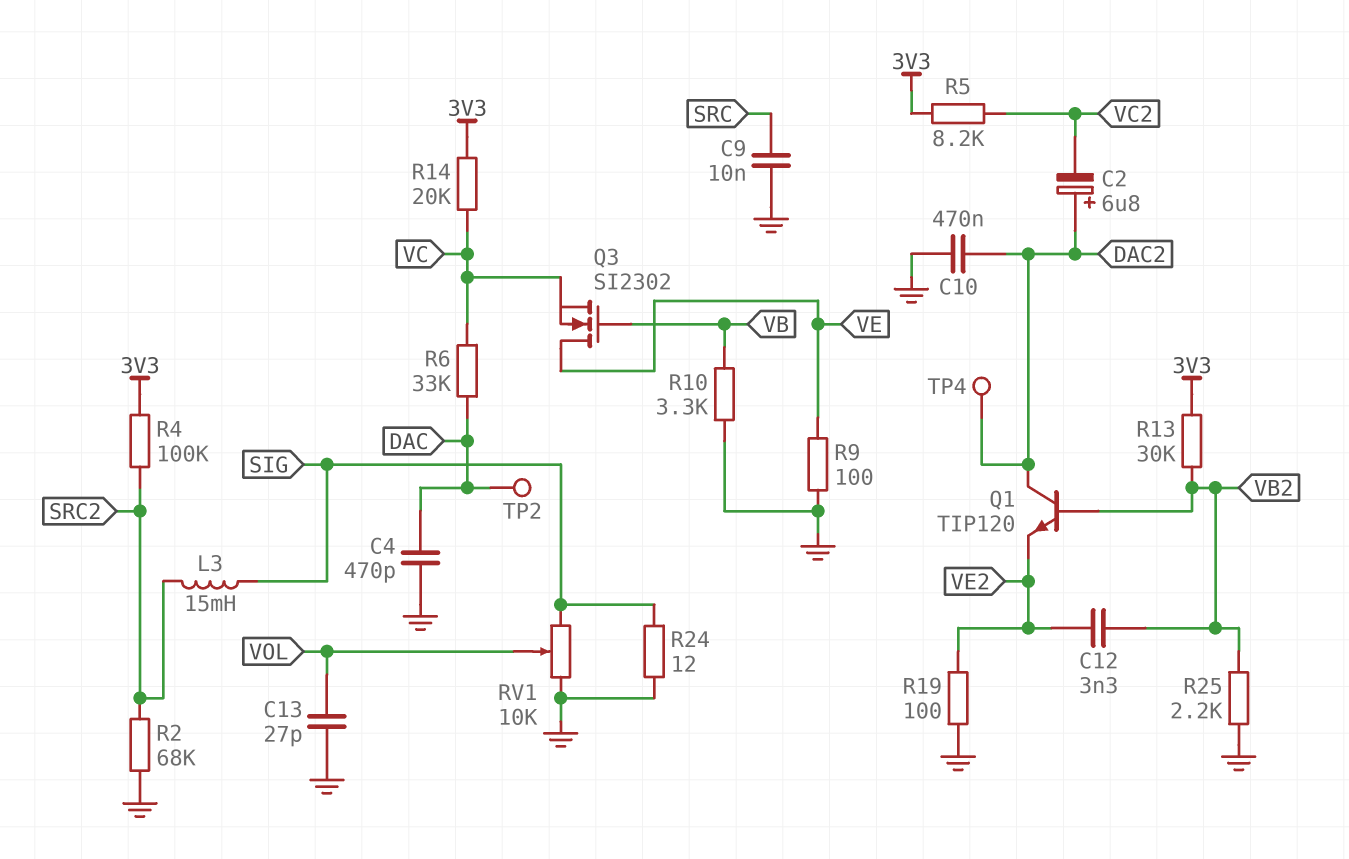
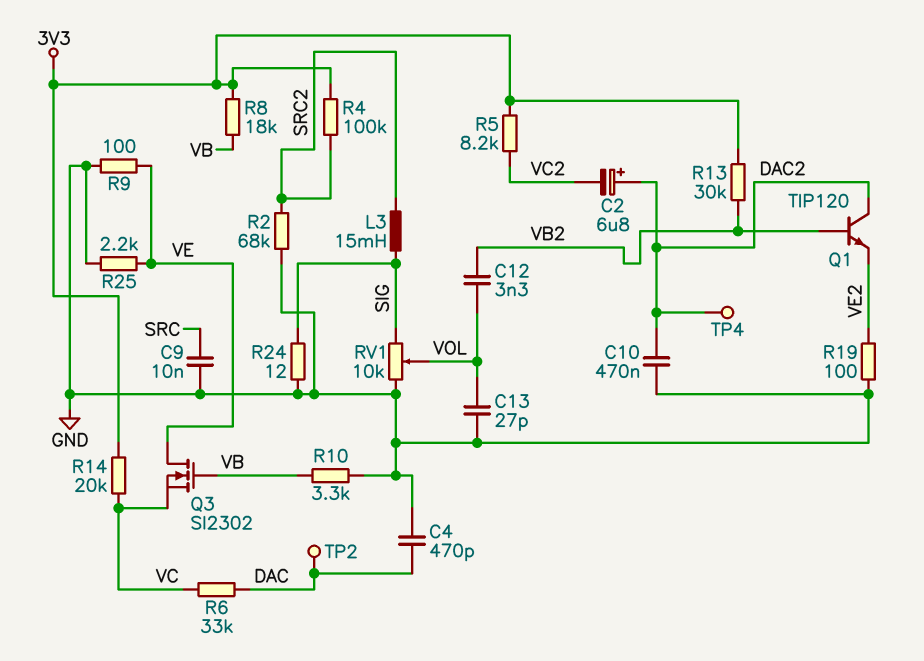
C12: 3.3nF (VB2, VE2) -> 3.3nF (VB2, VOL)
R8: none -> 18k (3V3, VB)
R25: 2.2k (GND, VB2) -> 2.2k (GND, VE)

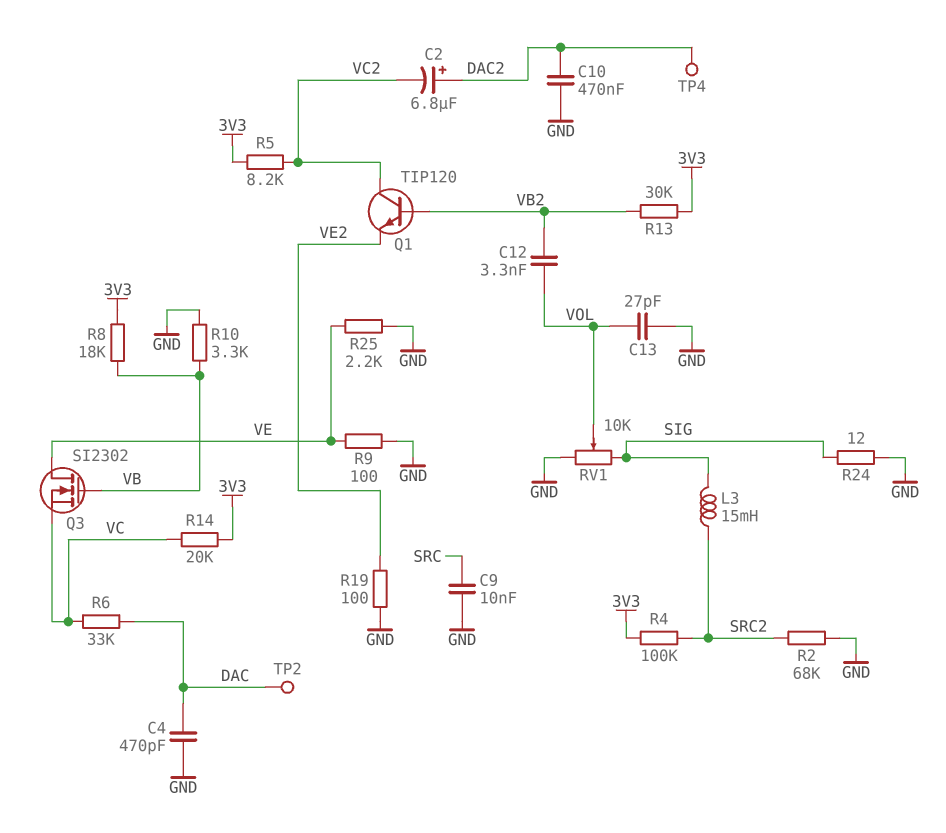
Q1: NPN TIP120 (B VB2, C DAC2, E VE2) -> NPN TIP120 (B VB2, C VC2, E VE2)

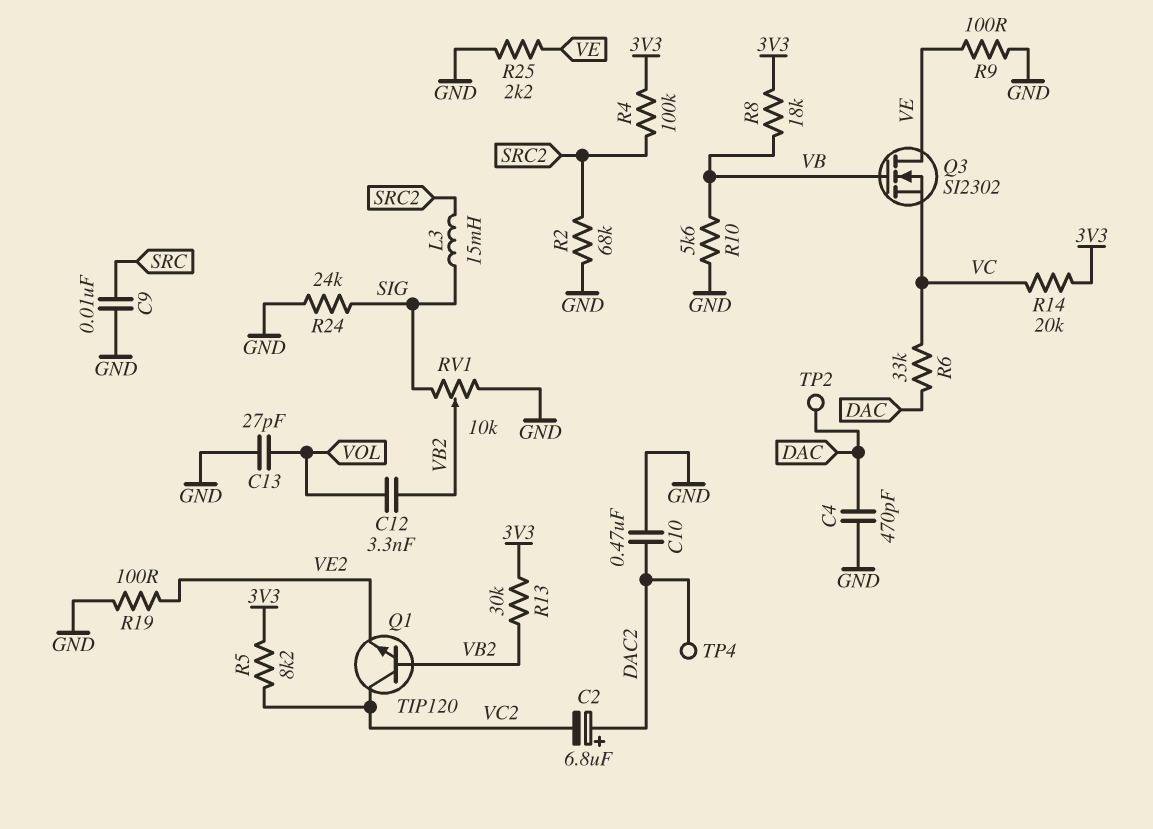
R10: 3.3k (GND, VB) -> 5.6k (GND, VB)
R24: 12 (GND, SIG) -> 24k (GND, SIG)
RV1: 10k (GND, SIG, wiper VOL) -> 10k (GND, SIG, wiper VB2)

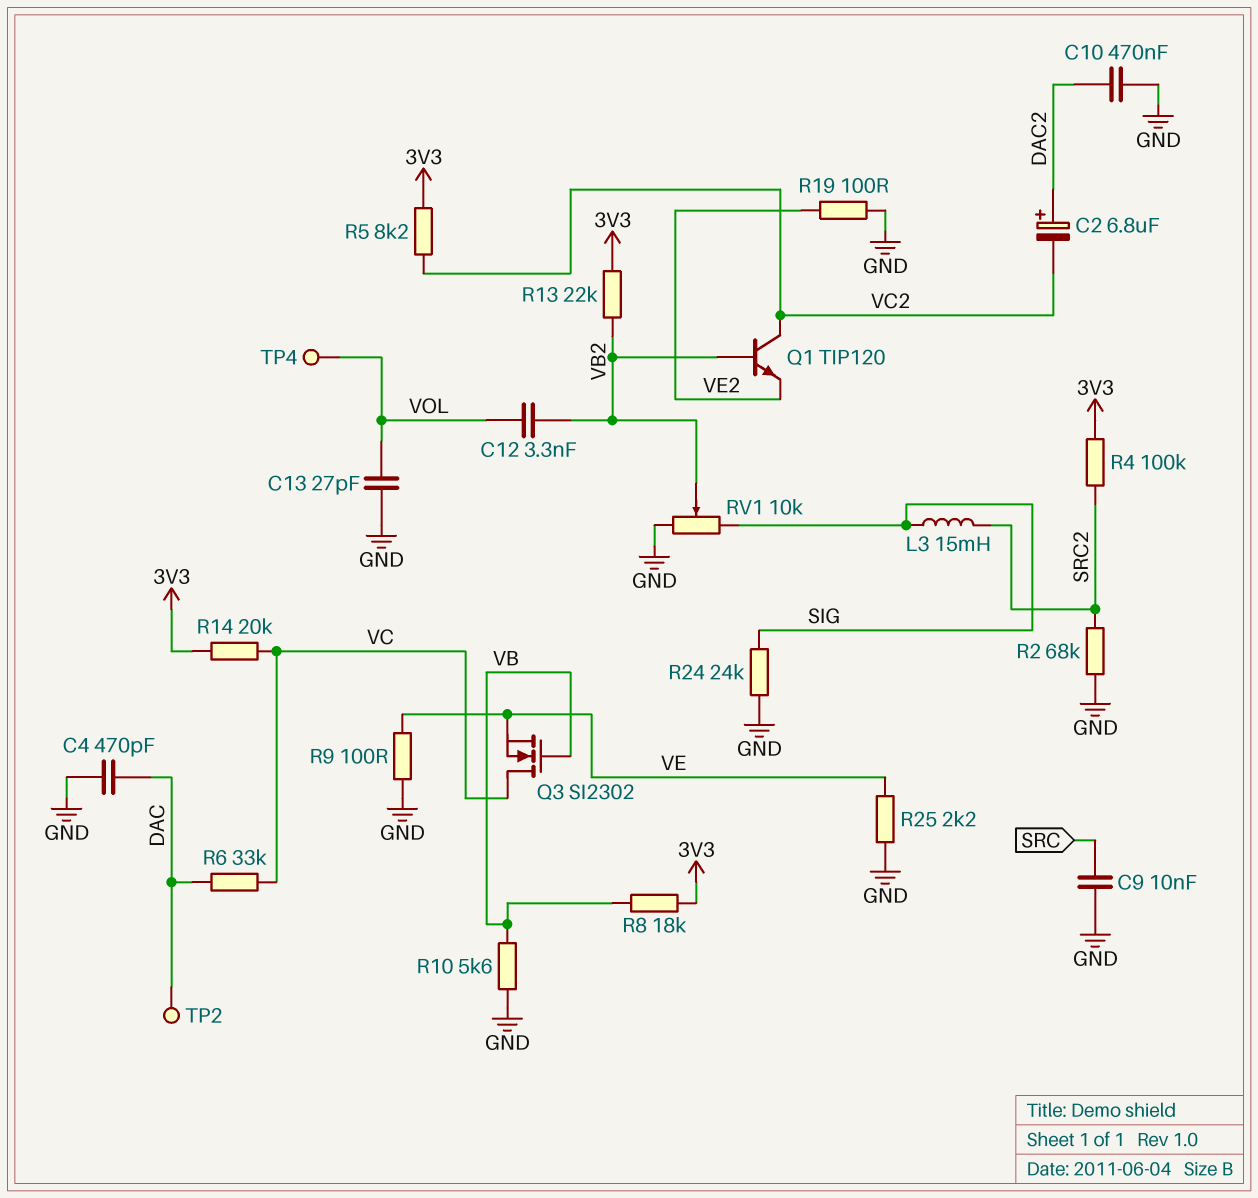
Q3: NMOS SI2302 (G VB, D VE, S VC) -> NMOS SI2302 (G VB, D VC, S VE)
R13: 30k (3V3, VB2) -> 22k (3V3, VB2)
TP4: test point (DAC2) -> test point (VOL)

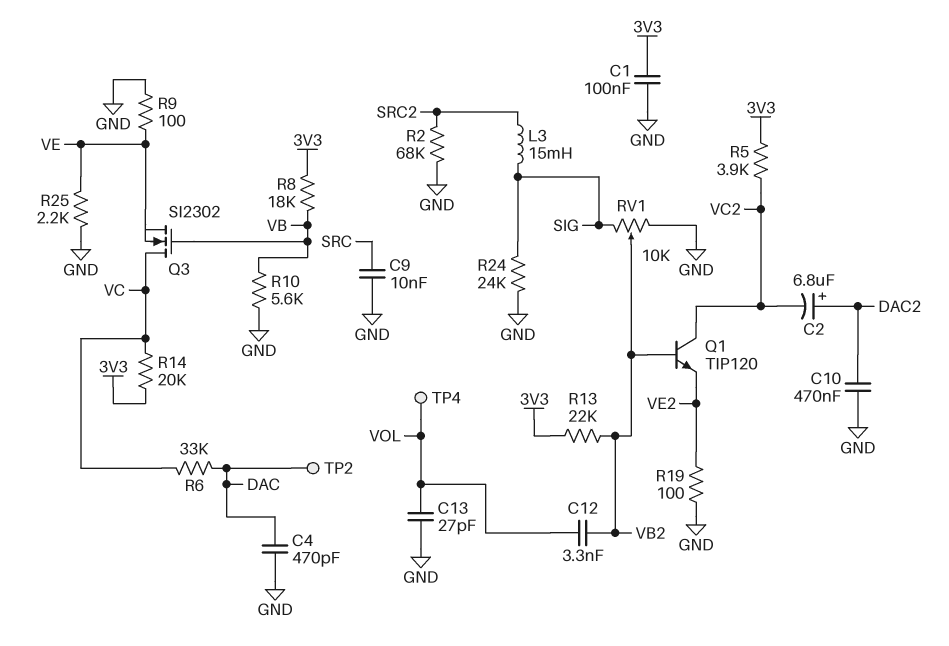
C1: none -> 100nF (3V3, GND)
R4: 100k (3V3, SRC2) -> none
R5: 8.2k (3V3, VC2) -> 3.9k (3V3, VC2)

